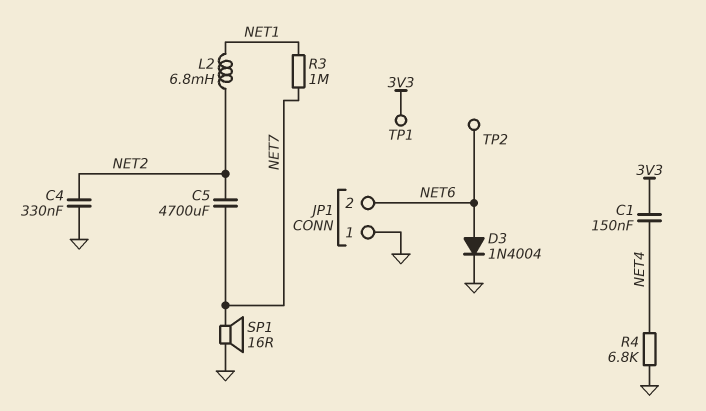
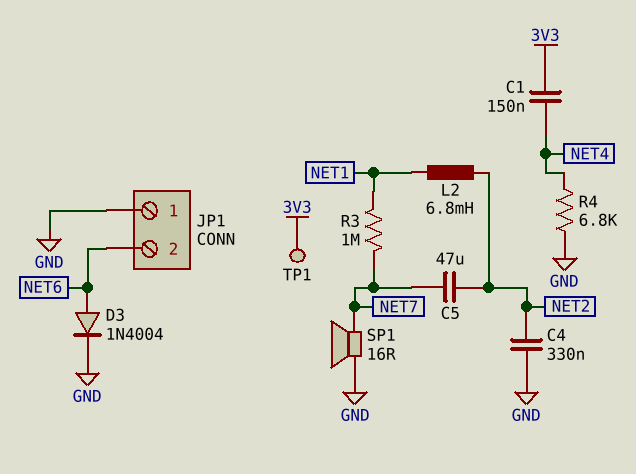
C5: 4700uF (NET2, NET7) -> 47uF (NET2, NET7)
TP2: test point (NET6) -> none

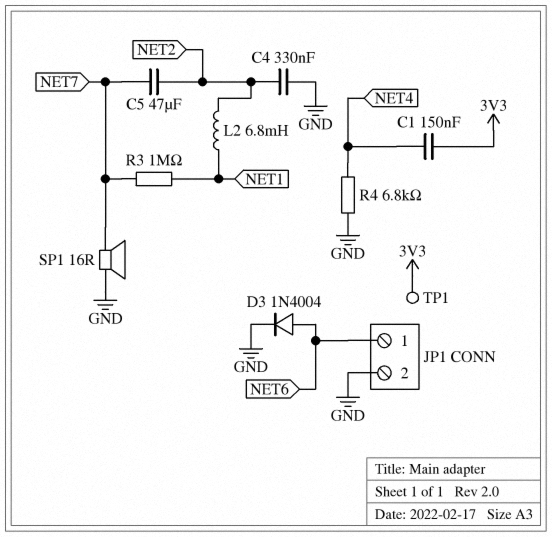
JP1 pin 1: GND -> NET6
JP1 pin 2: NET6 -> GND

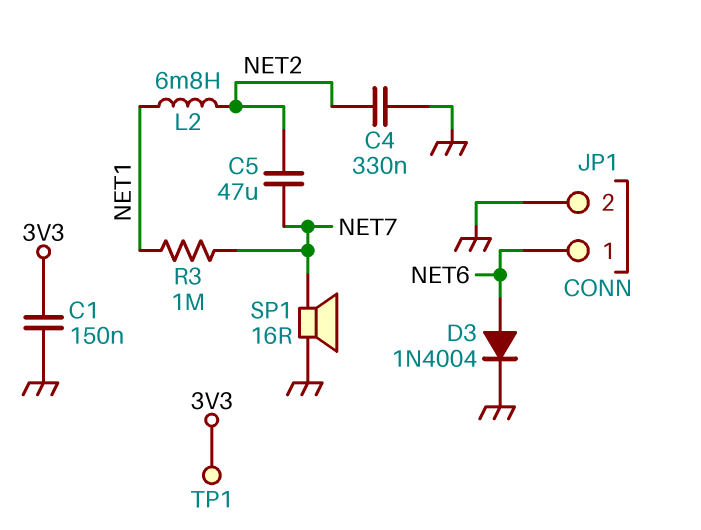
C1: 150nF (3V3, NET4) -> 150nF (3V3, GND)
R4: 6.8k (GND, NET4) -> none

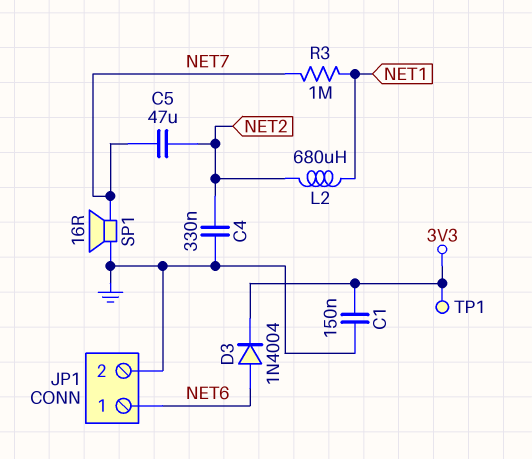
D3: diode 1N4004 (A NET6, K GND) -> diode 1N4004 (A NET6, K 3V3)
L2: 6.8mH (NET1, NET2) -> 680uH (NET1, NET2)

